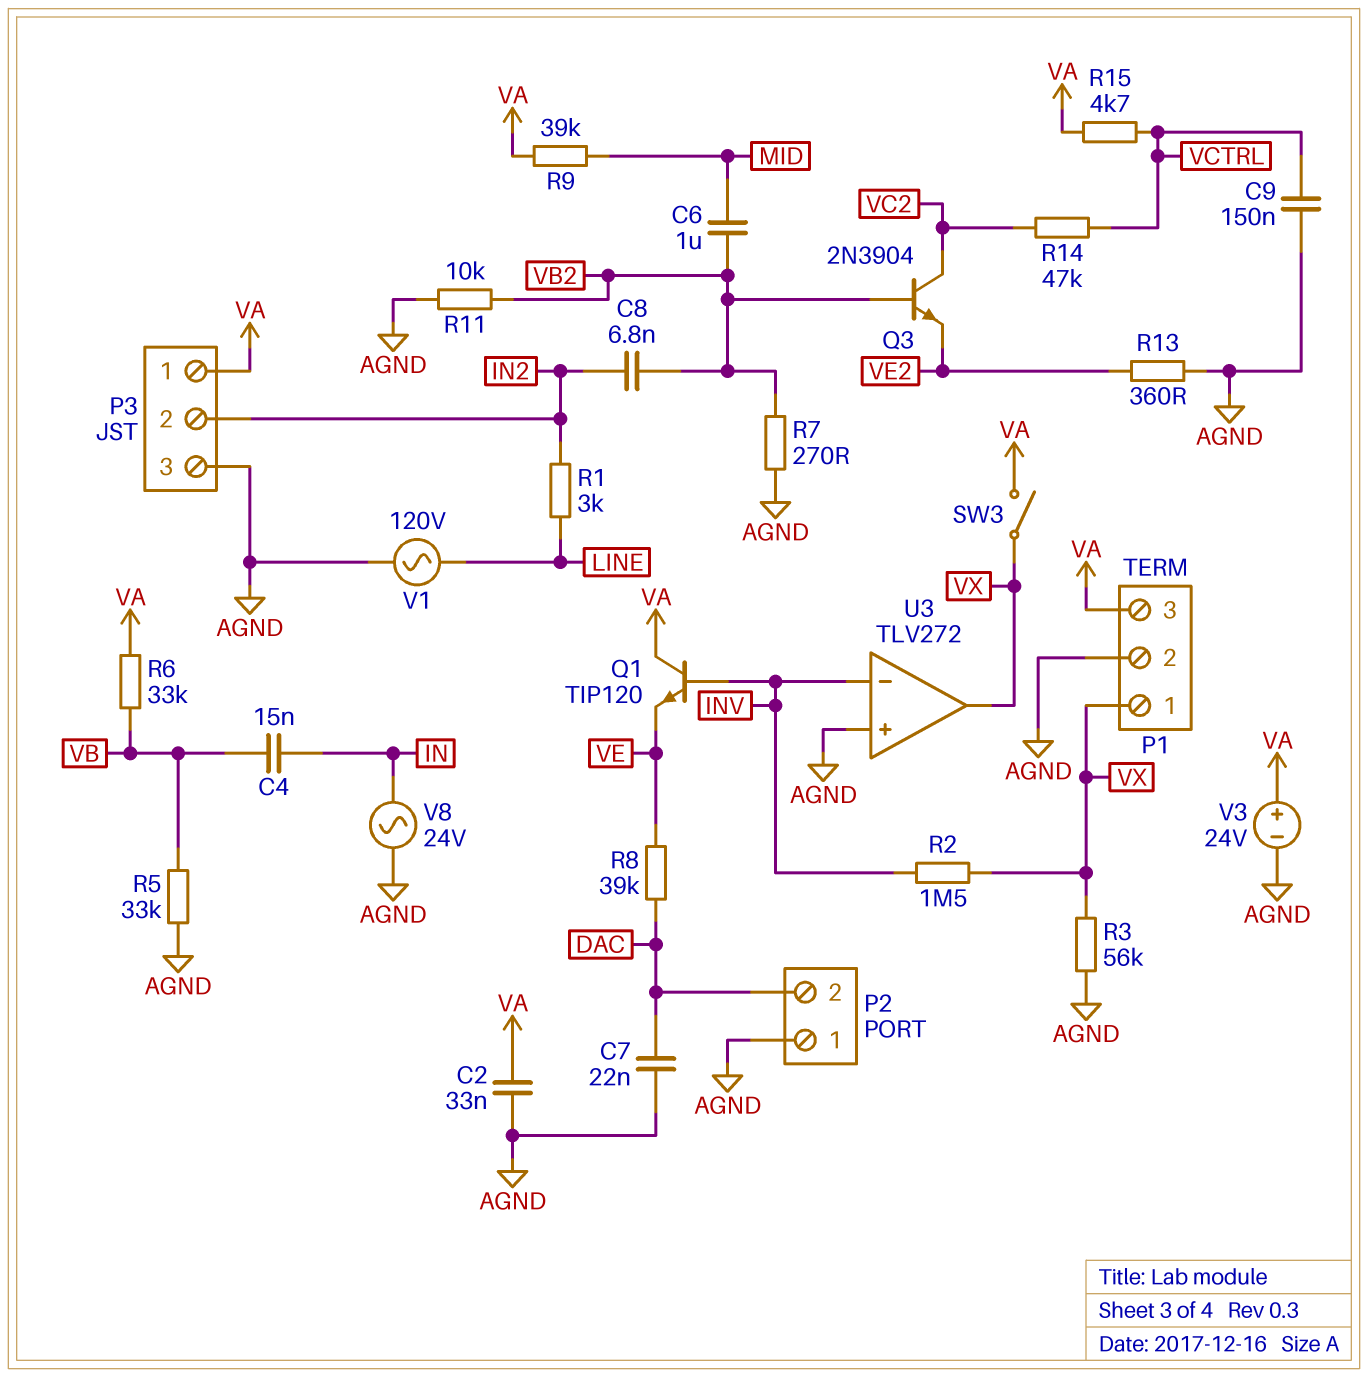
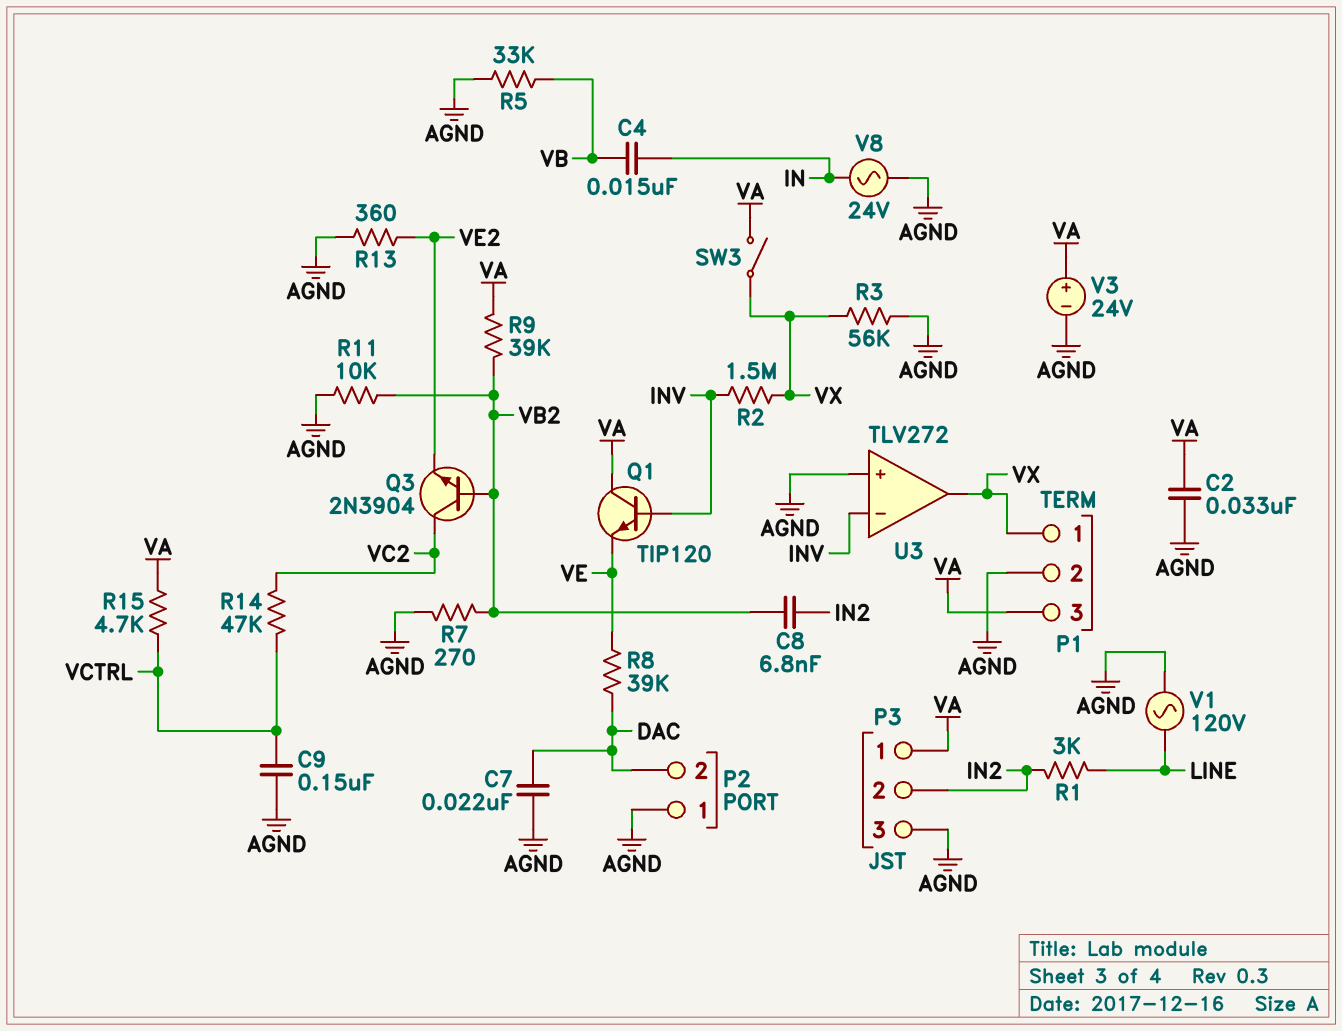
C6: 1uF (MID, VB2) -> none
R6: 33k (VA, VB) -> none
R9: 39k (MID, VA) -> 39k (VA, VB2)

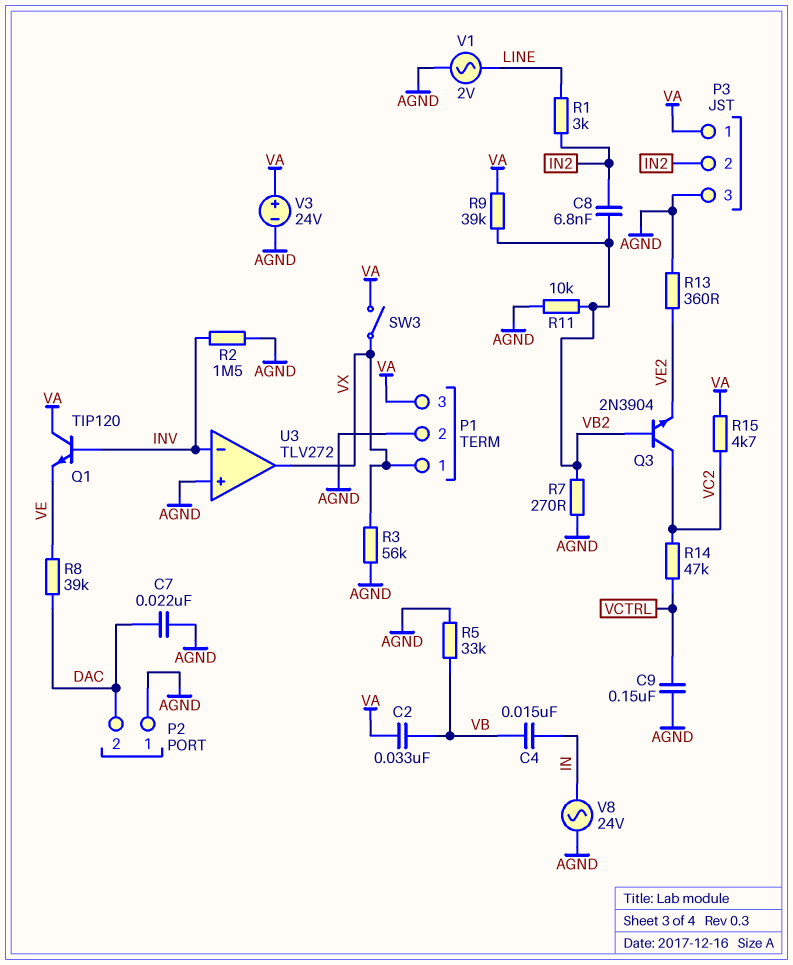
C2: 33nF (AGND, VA) -> 33nF (VA, VB)
R2: 1.5M (INV, VX) -> 1.5M (AGND, INV)
R15: 4.7k (VA, VCTRL) -> 4.7k (VA, VC2)
V1: AC 120V (AGND, LINE) -> AC 2V (AGND, LINE)

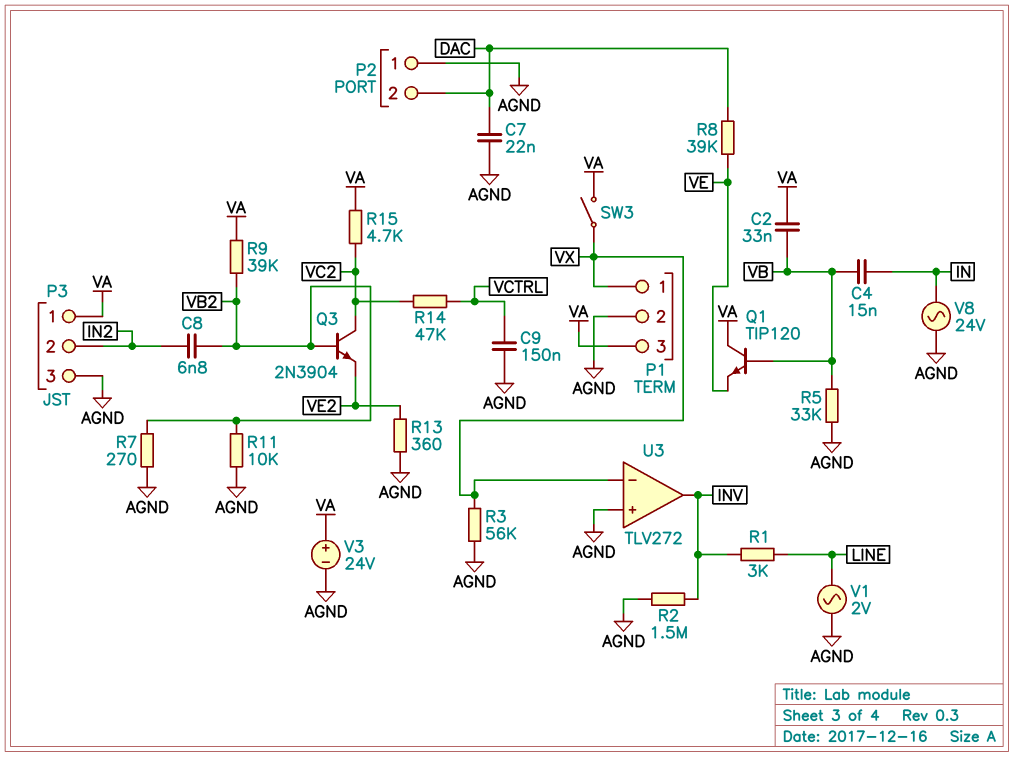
Q1: NPN TIP120 (B INV, C VA, E VE) -> NPN TIP120 (B VB, C VA, E VE)
R1: 3k (IN2, LINE) -> 3k (INV, LINE)
U3 pin in-: INV -> VX
U3 pin out: VX -> INV

